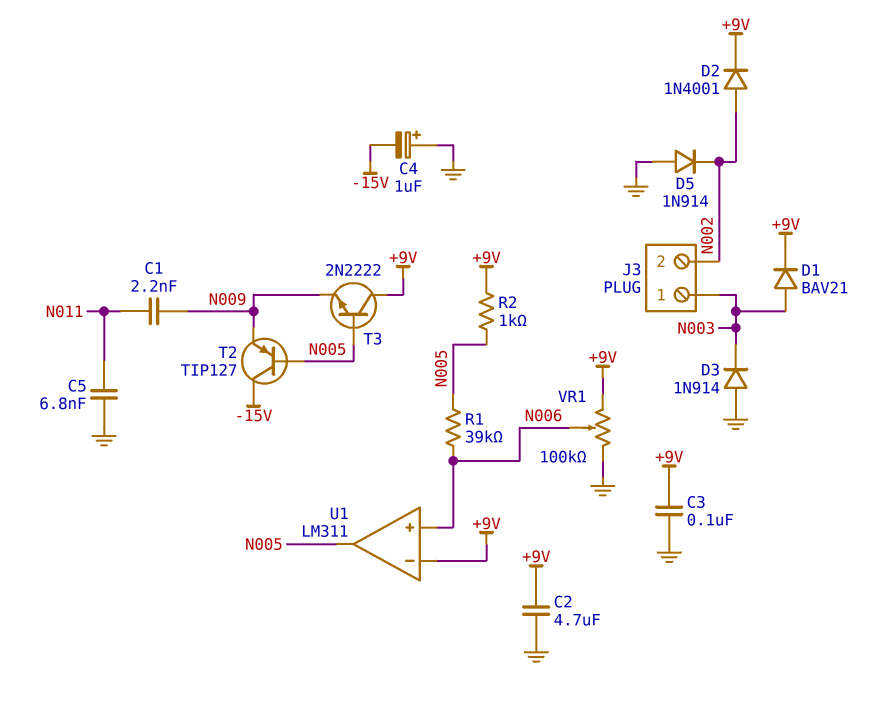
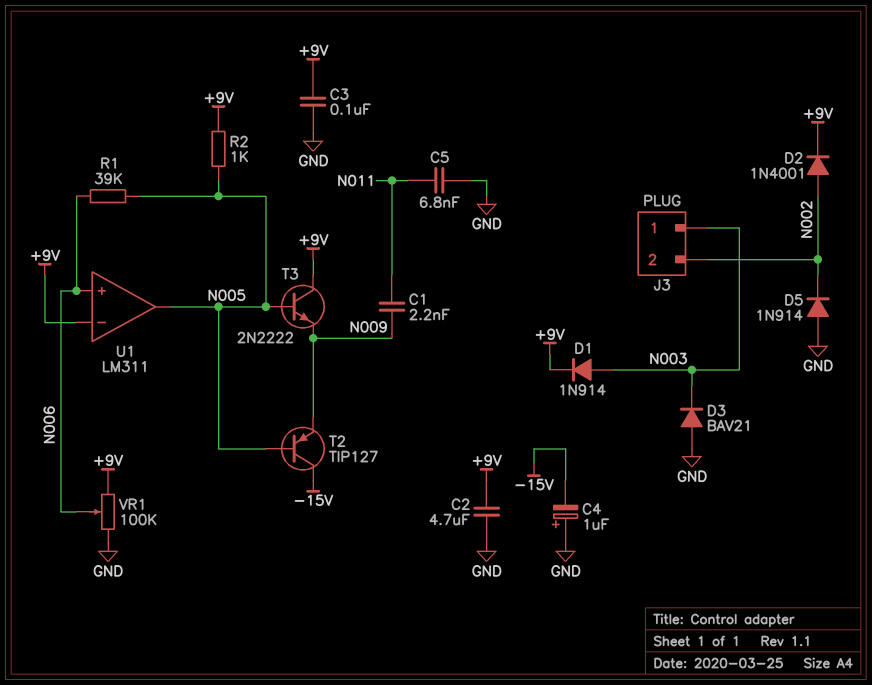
D1: diode BAV21 (A N003, K +9V) -> diode 1N914 (A N003, K +9V)
D3: diode 1N914 (A GND, K N003) -> diode BAV21 (A GND, K N003)

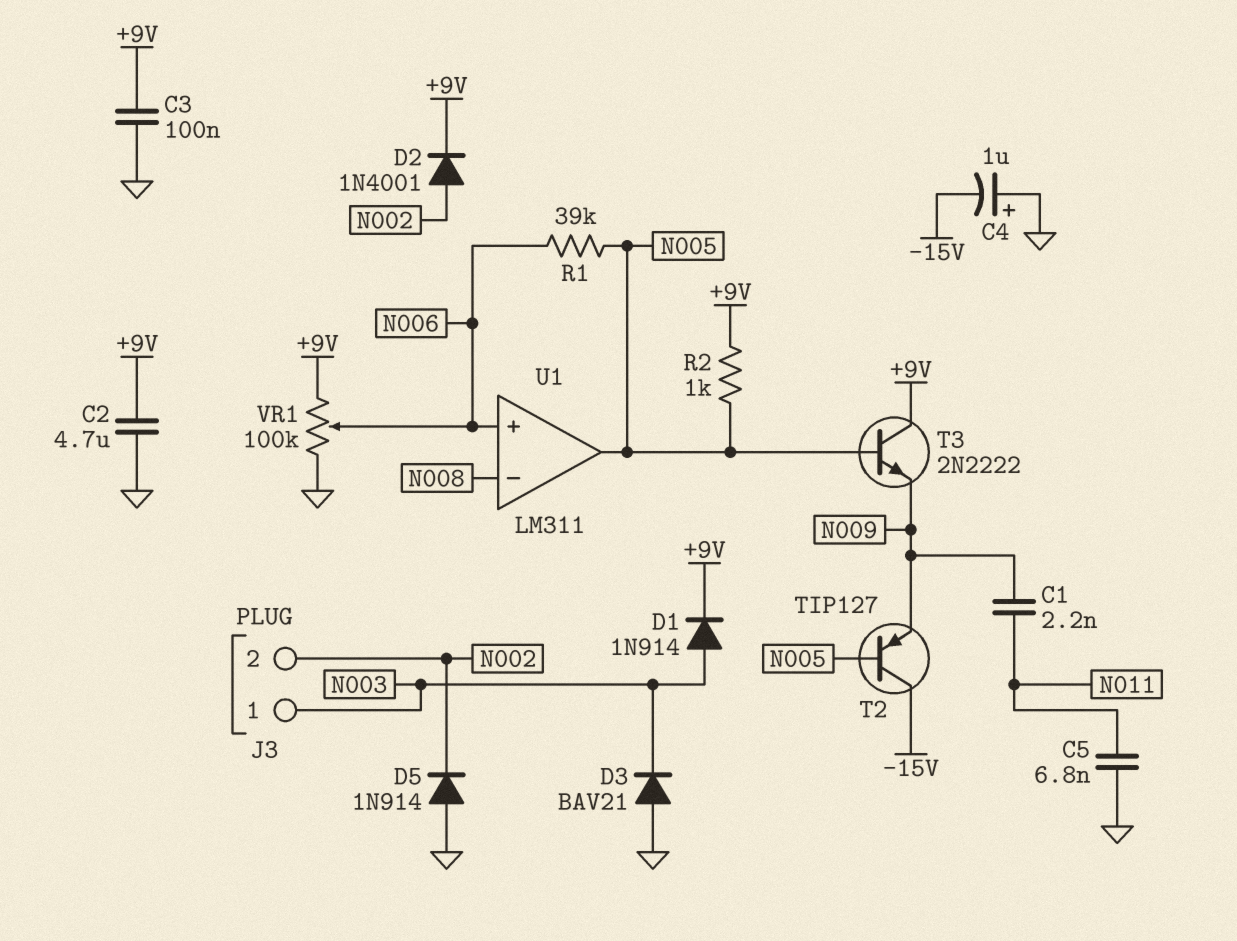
U1 pin in-: +9V -> N008

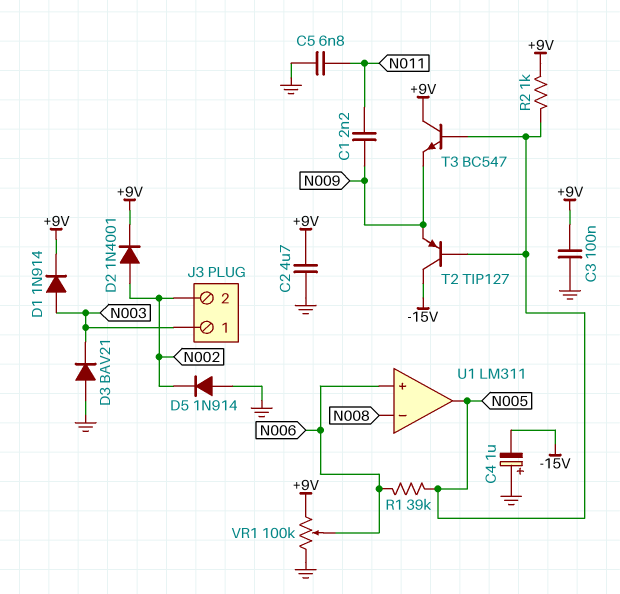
T3: NPN 2N2222 (B N005, C +9V, E N009) -> NPN BC547 (B N005, C +9V, E N009)

